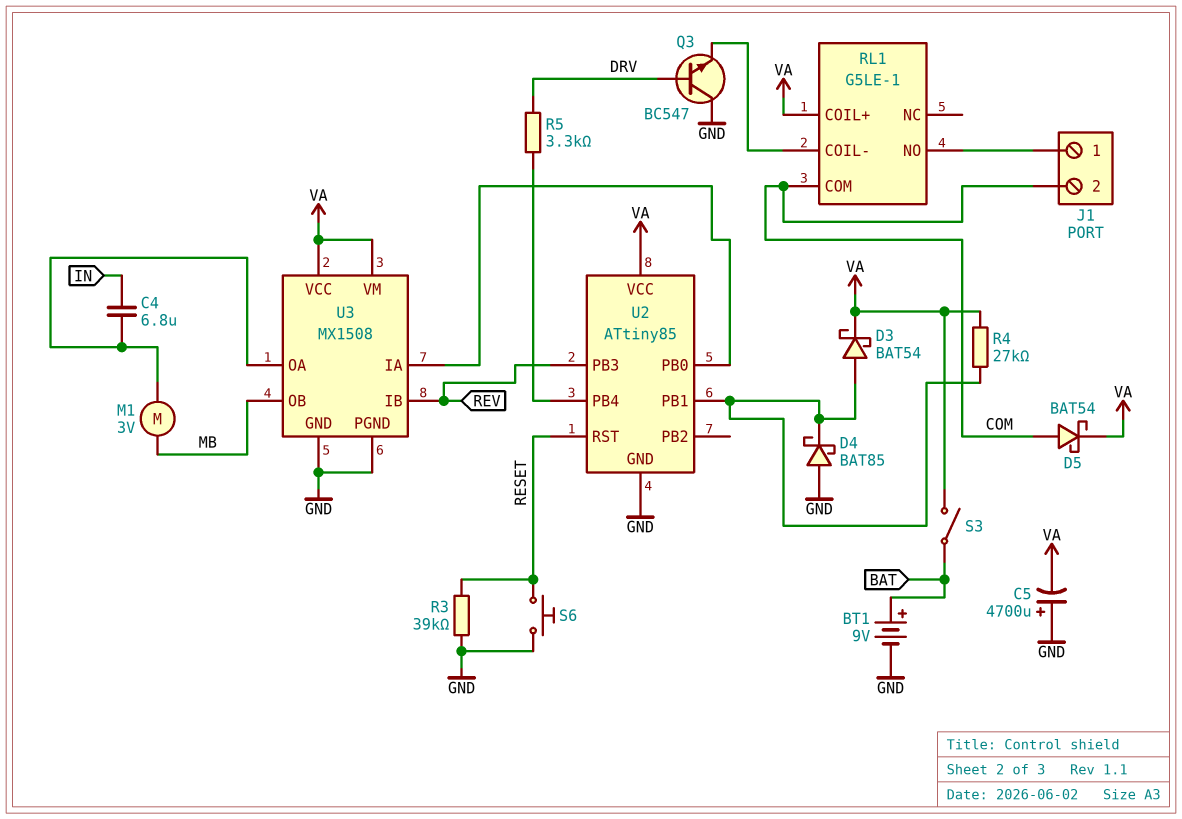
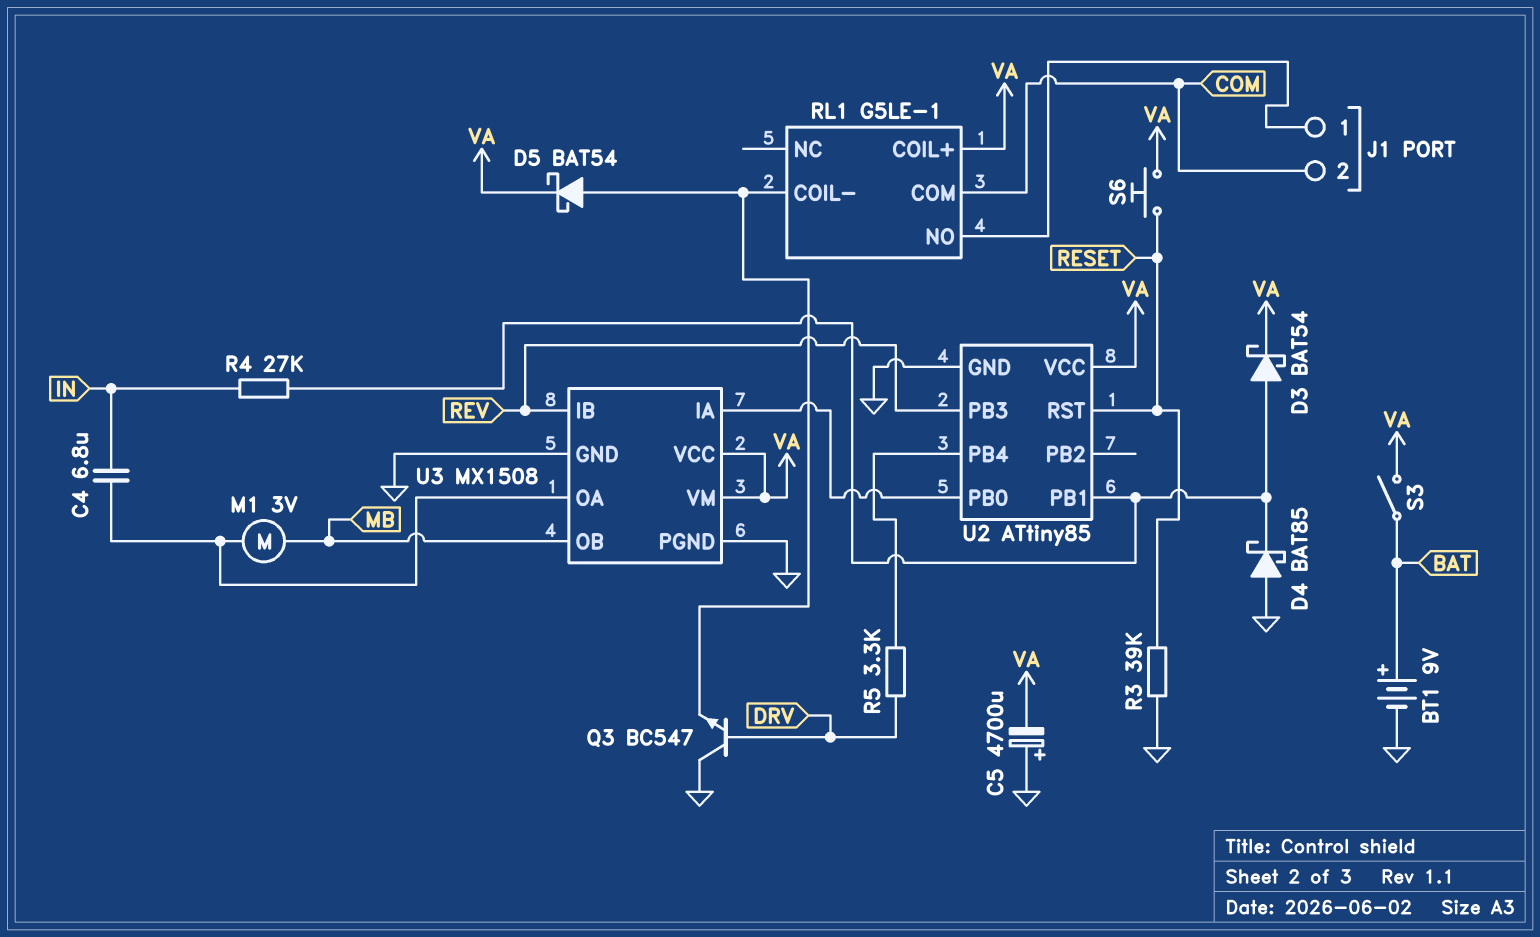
D5: schottky BAT54 (A COM, K VA) -> schottky BAT54 (A RL1/COIL-, K VA)
R4: 27k (U2/PB1, VA) -> 27k (IN, U2/PB1)
S6: button (GND, RESET) -> button (RESET, VA)

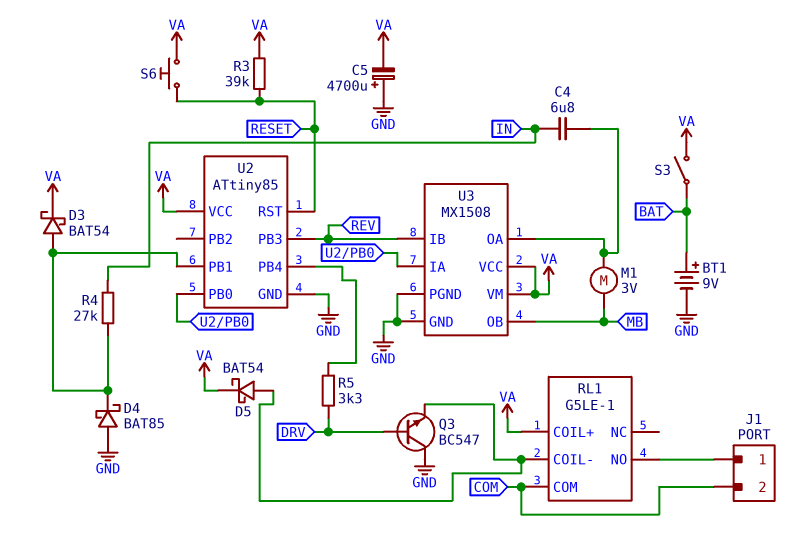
R3: 39k (GND, RESET) -> 39k (RESET, VA)

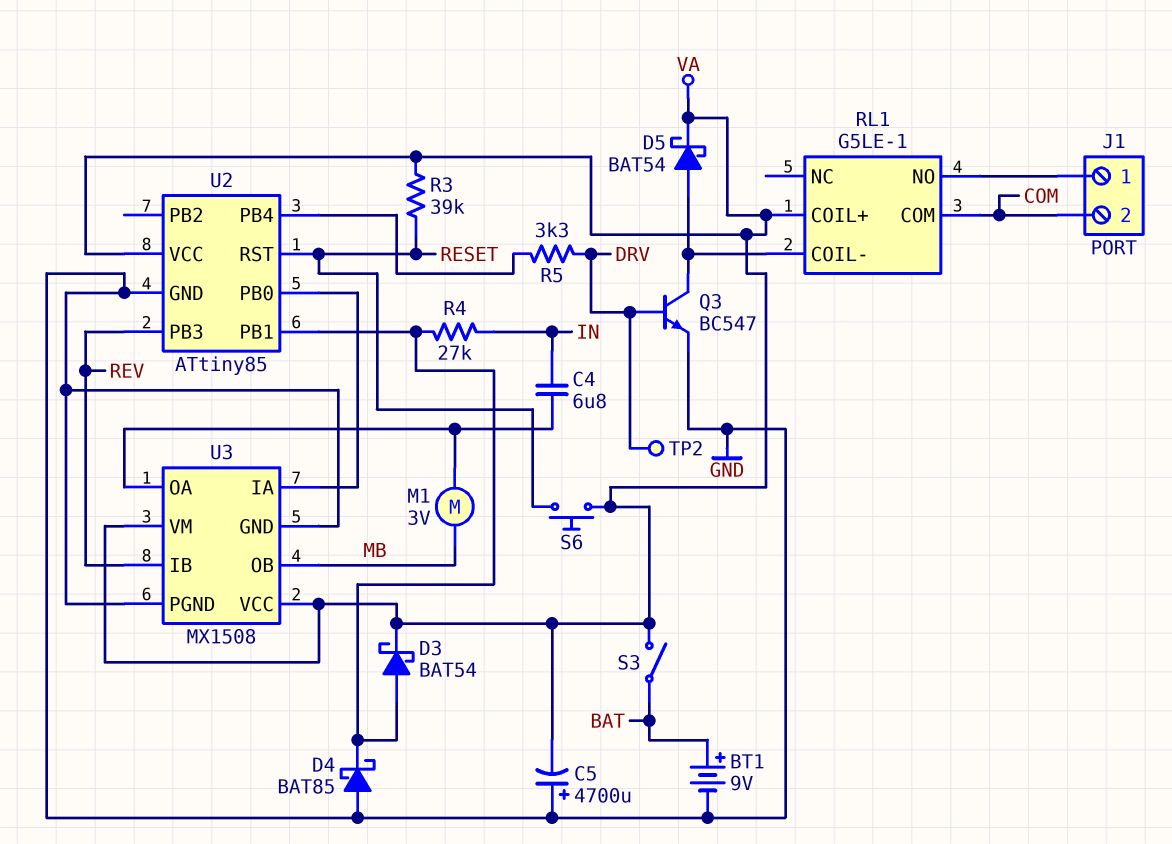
Q3: NPN BC547 (B DRV, C GND, E RL1/COIL-) -> NPN BC547 (B DRV, C RL1/COIL-, E GND)
TP2: none -> test point (DRV)

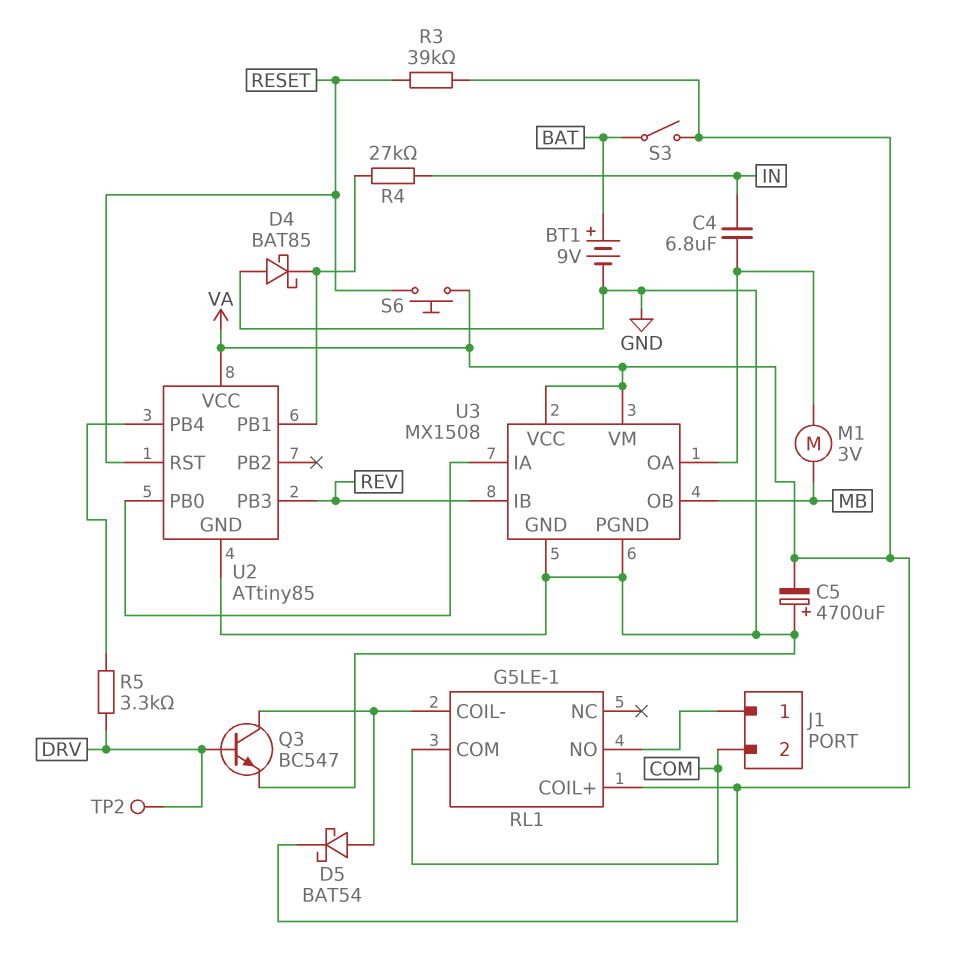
D3: schottky BAT54 (A U2/PB1, K VA) -> none

